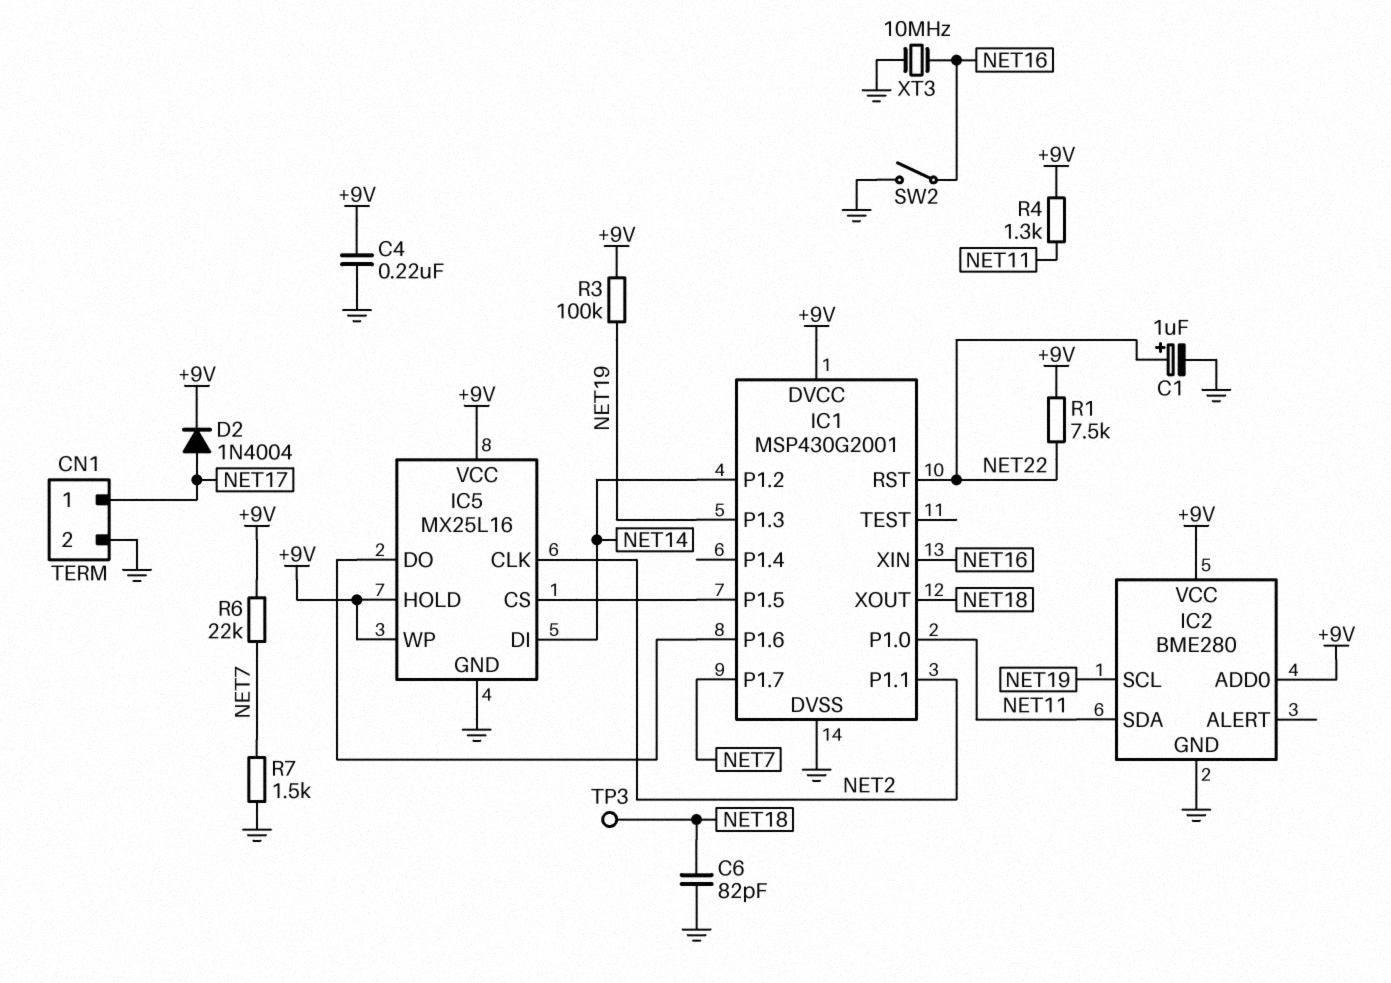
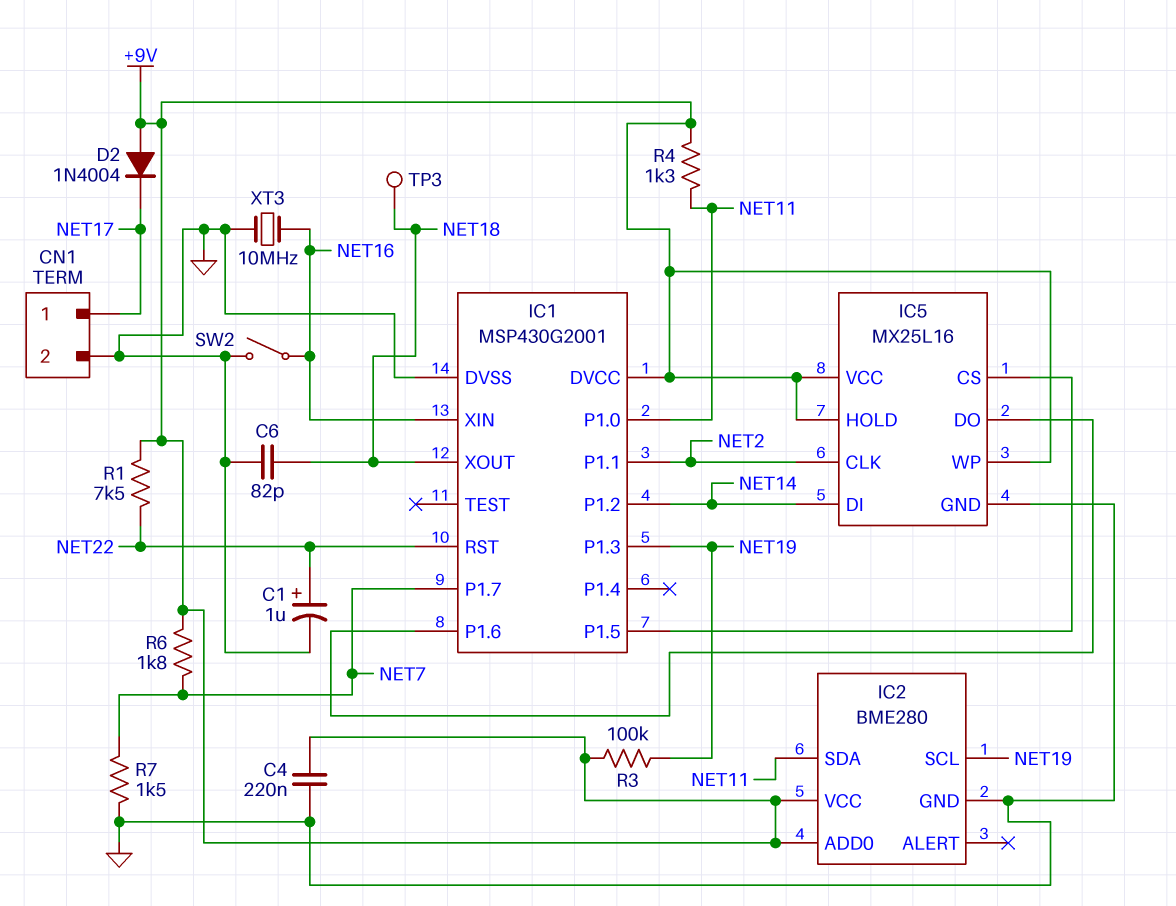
D2: diode 1N4004 (A NET17, K +9V) -> diode 1N4004 (A +9V, K NET17)
R6: 22k (+9V, NET7) -> 1.8k (+9V, NET7)

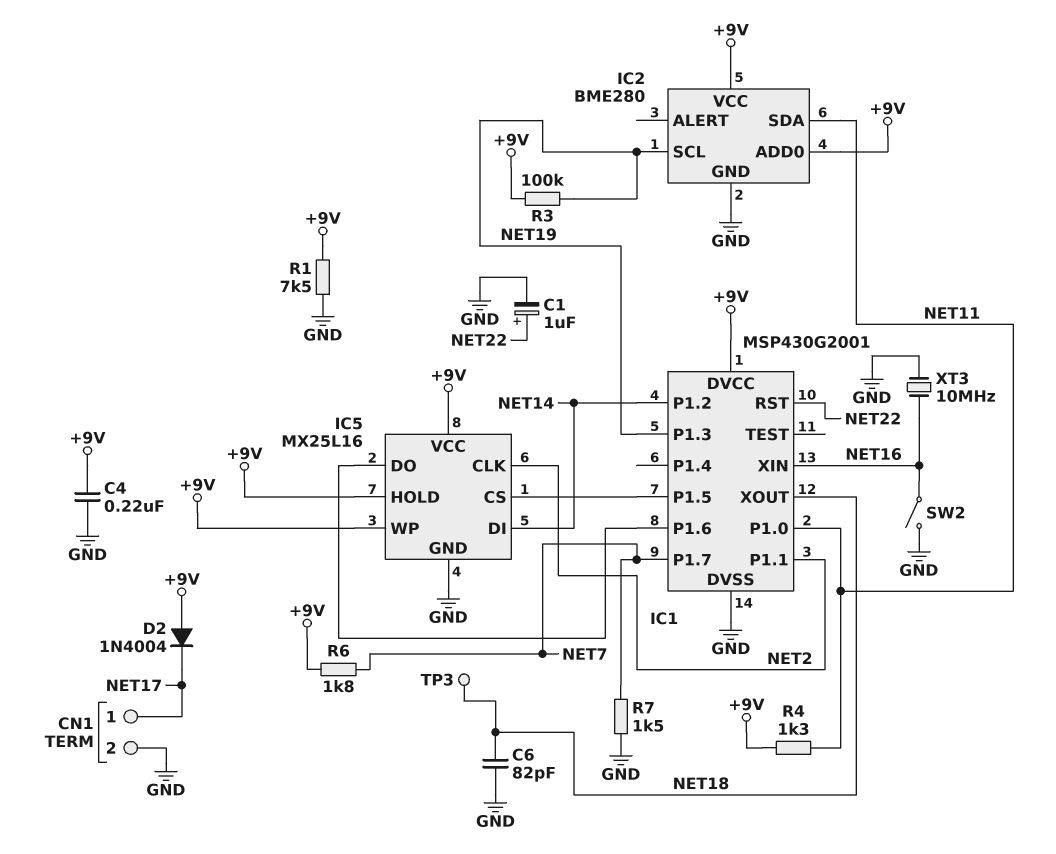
R1: 7.5k (+9V, NET22) -> 7.5k (+9V, GND)

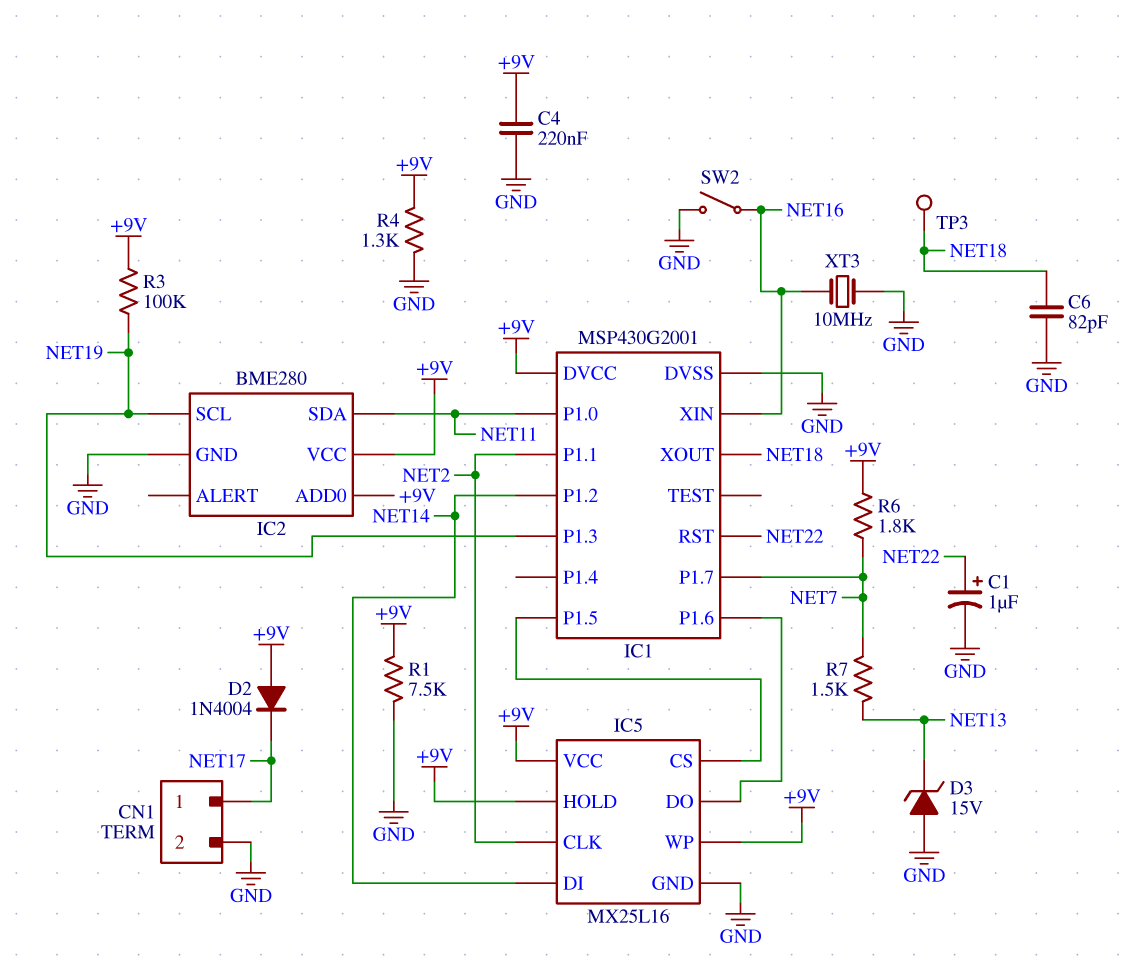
D3: none -> zener 15V (A GND, K NET13)
R4: 1.3k (+9V, NET11) -> 1.3k (+9V, GND)
R7: 1.5k (GND, NET7) -> 1.5k (NET7, NET13)

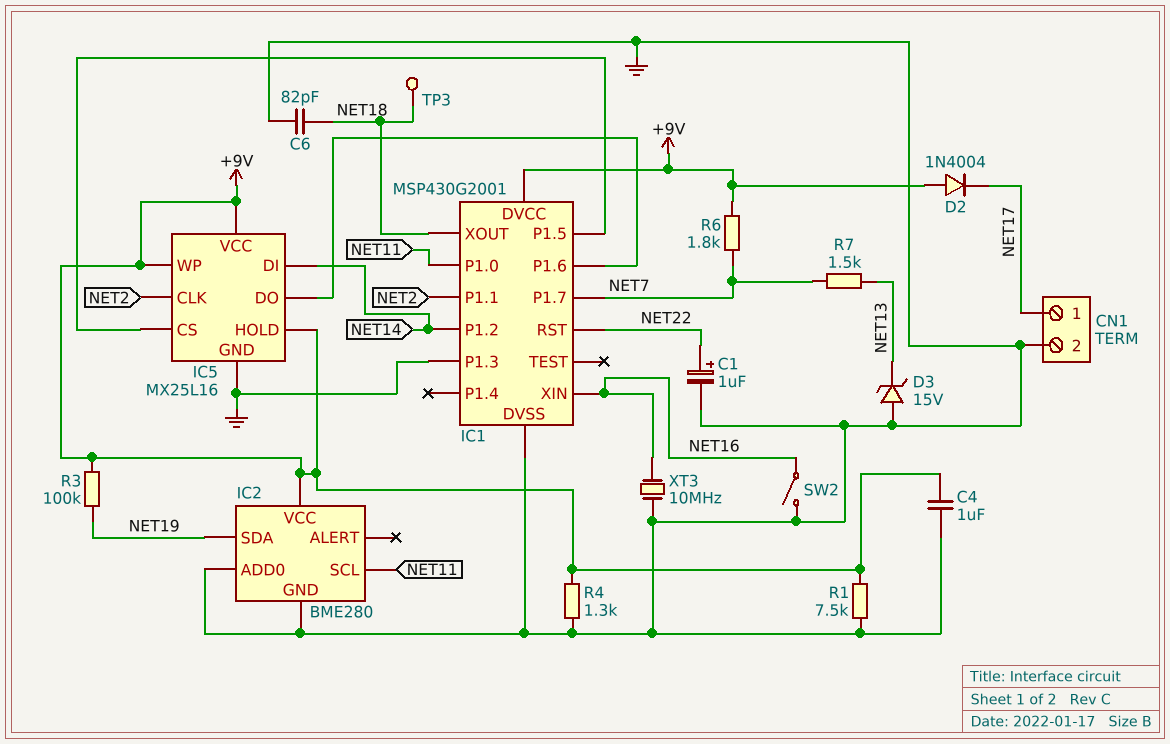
C4: 220nF (+9V, GND) -> 1uF (+9V, GND)
IC1 pin P1.3: NET19 -> GND
IC2 pin ADD0: +9V -> GND
IC2 pin SCL: NET19 -> NET11
IC2 pin SDA: NET11 -> NET19

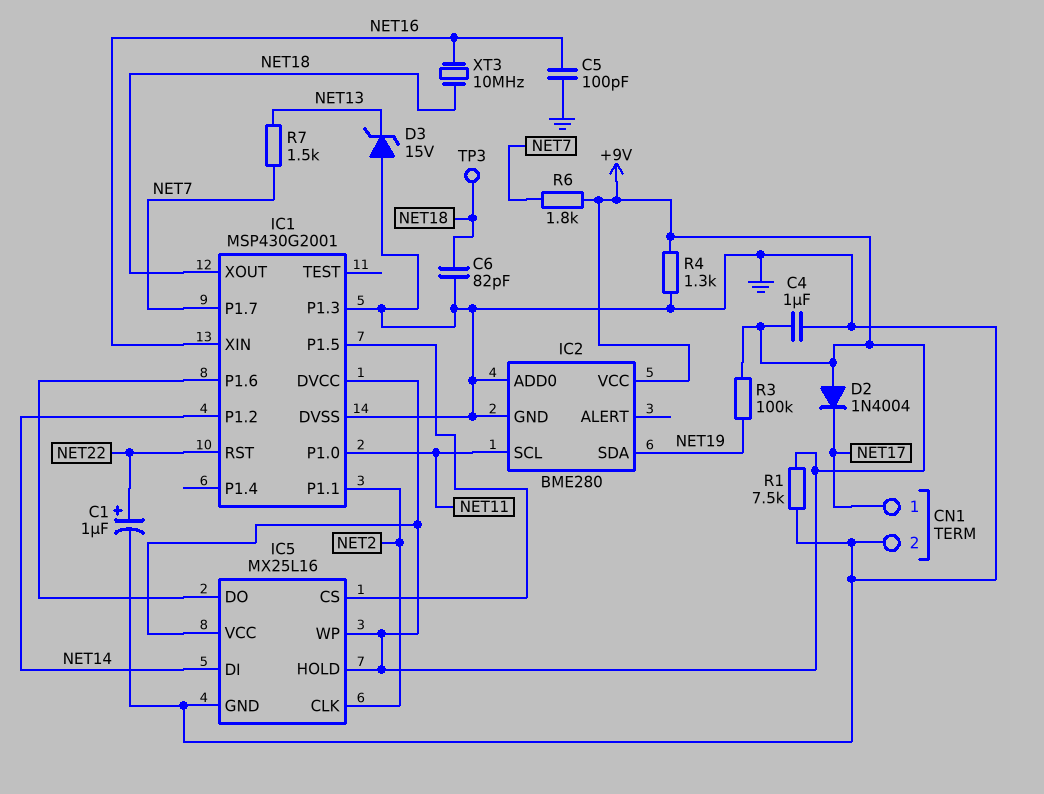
C5: none -> 100pF (GND, NET16)
SW2: switch (GND, NET16) -> none
XT3: 10MHz (GND, NET16) -> 10MHz (NET16, NET18)

